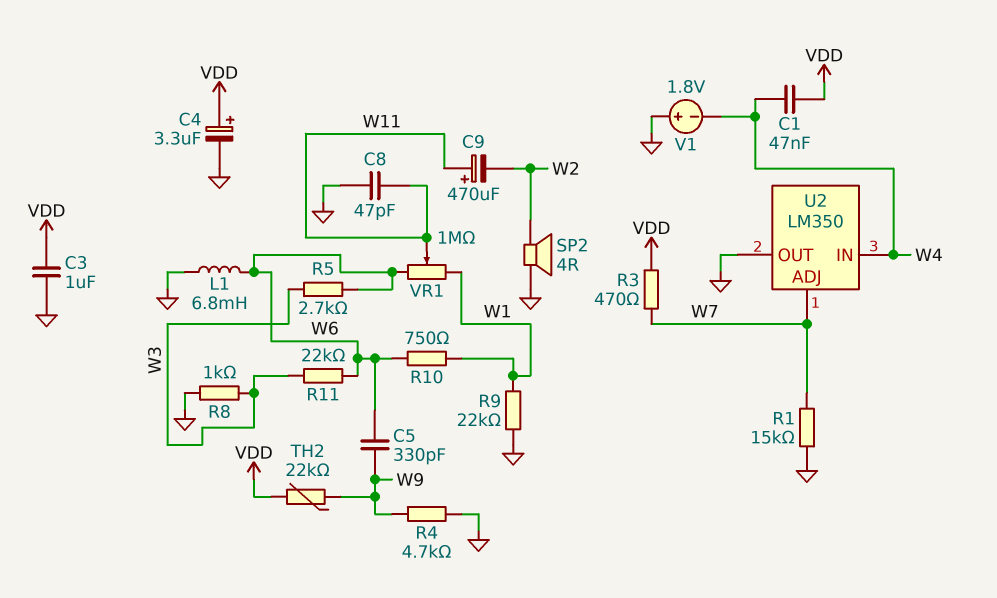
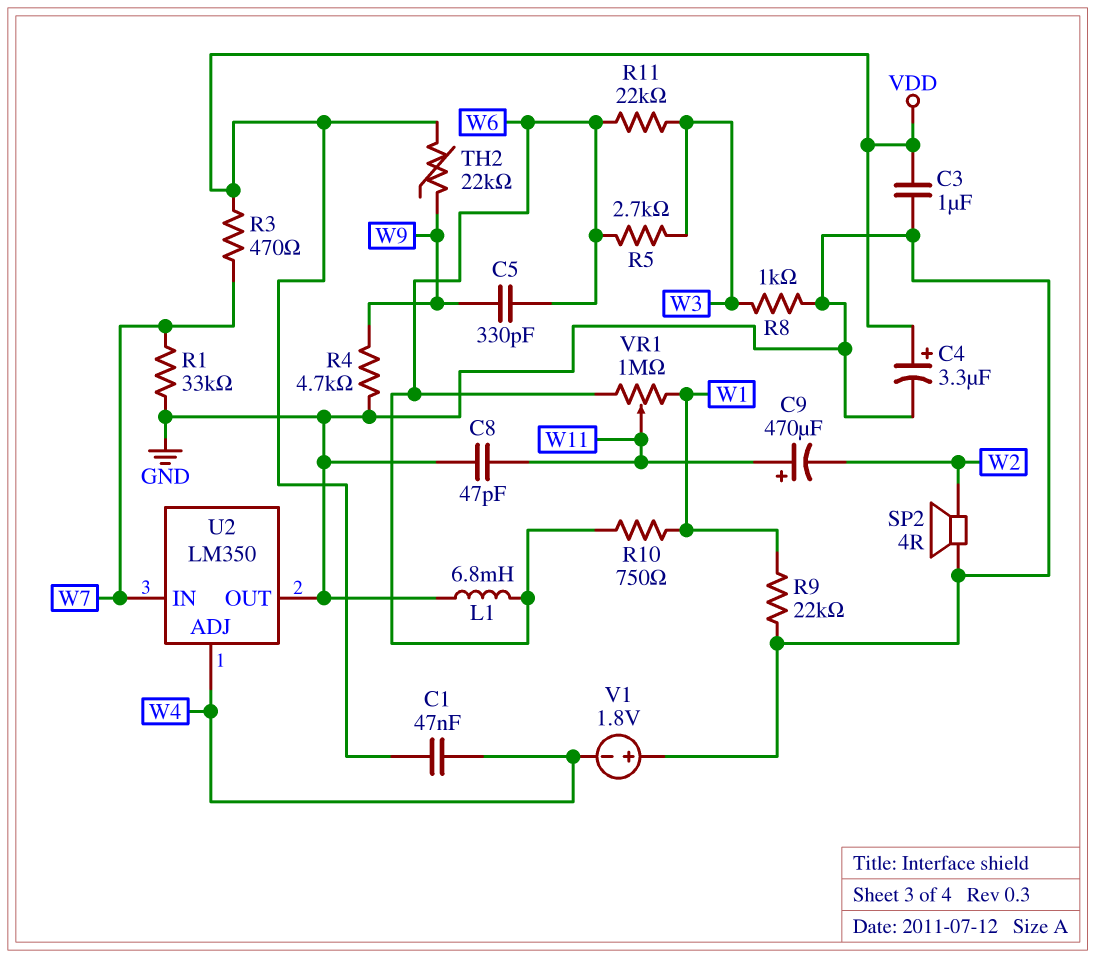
R1: 15k (GND, W7) -> 33k (GND, W7)
U2 pin ADJ: W7 -> W4
U2 pin IN: W4 -> W7

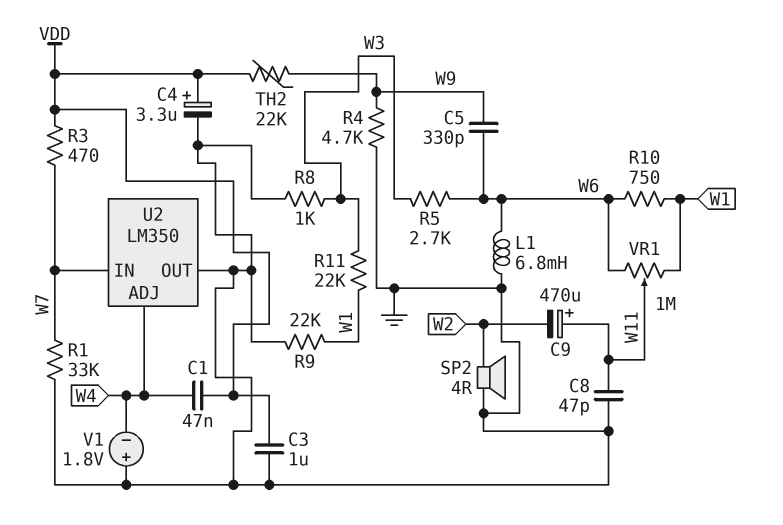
R11: 22k (W3, W6) -> 22k (W1, W3)

